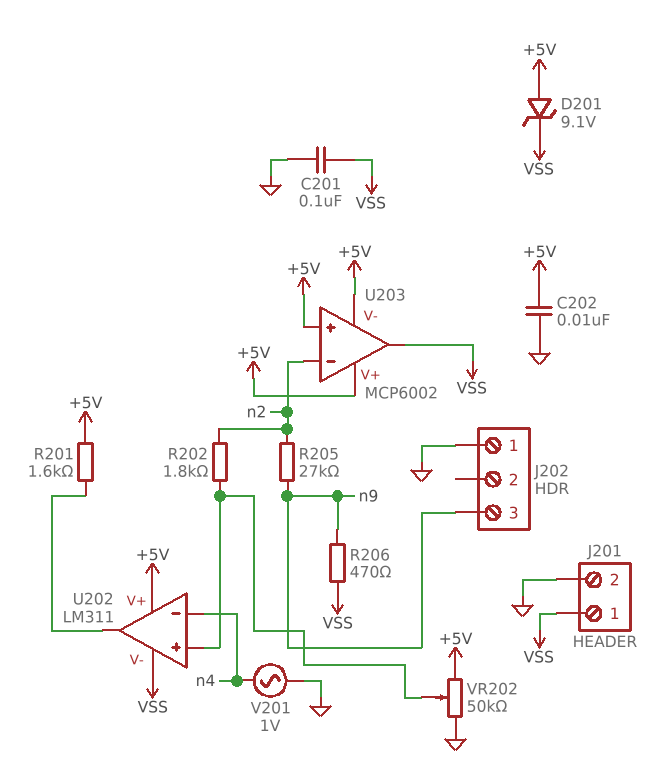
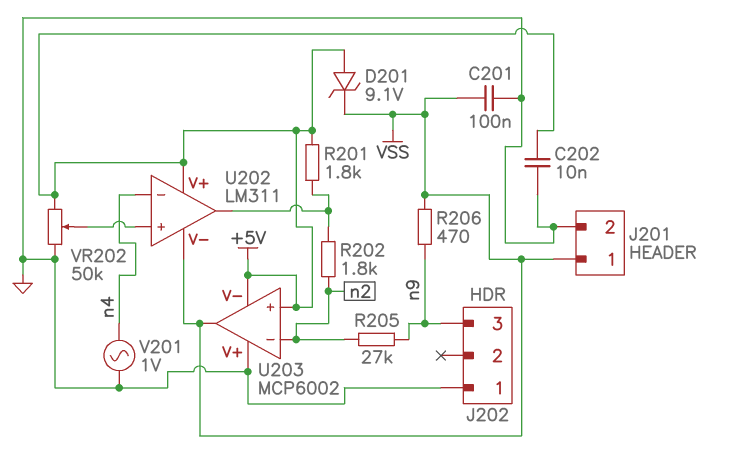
R201: 1.6k (+5V, U202/out) -> 1.8k (+5V, U202/out)
R202: 1.8k (U202/in+, n2) -> 1.8k (U202/out, n2)
U203 pin V+: +5V -> GND

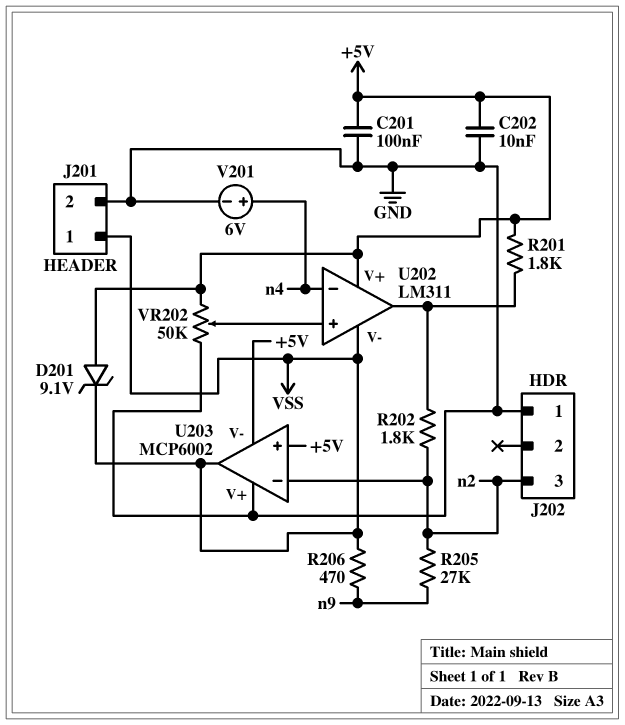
C201: 100nF (GND, VSS) -> 100nF (+5V, GND)
J202 pin 3: n9 -> n2
V201: AC 1V (GND, n4) -> 6V (plus n4, minus GND)

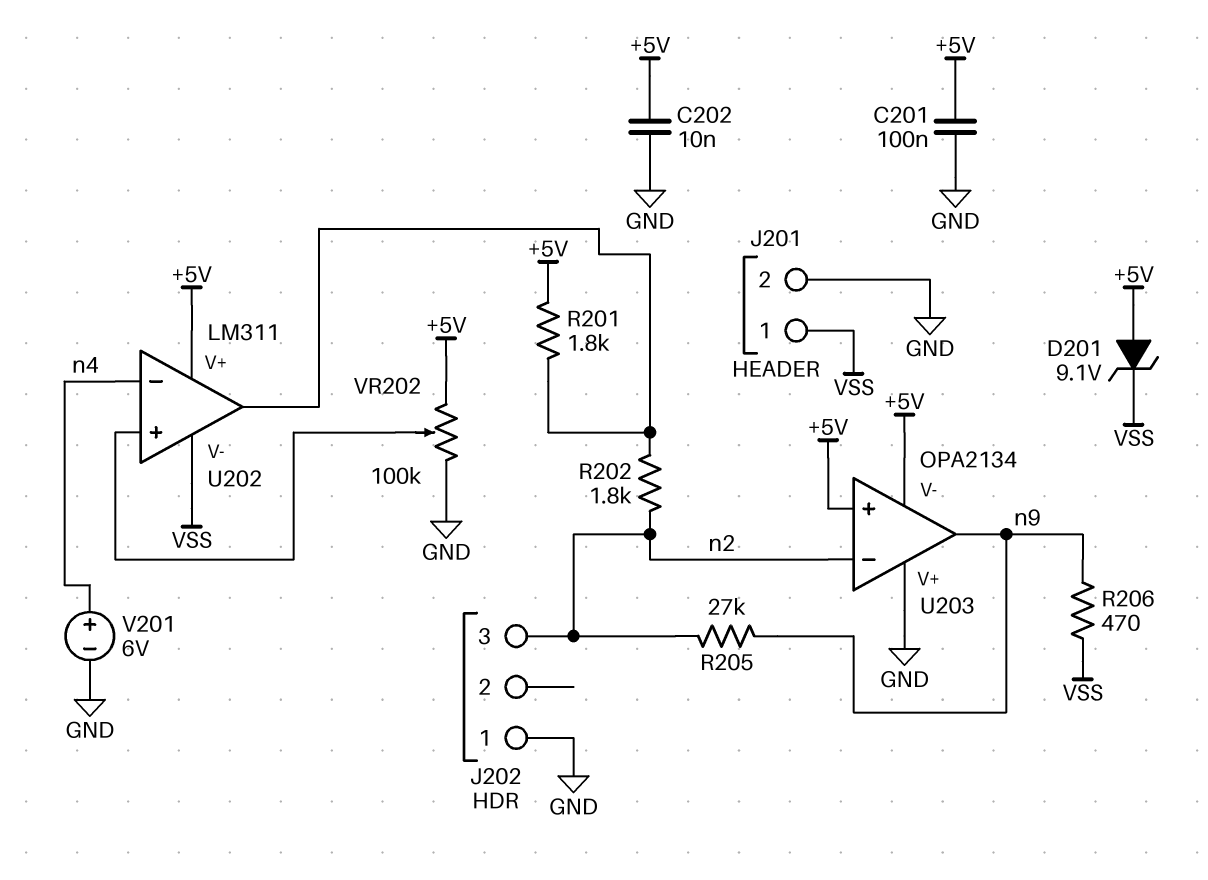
U203: MCP6002 -> OPA2134
U203 pin out: VSS -> n9
VR202: 50k (+5V, GND, wiper U202/in+) -> 100k (+5V, GND, wiper U202/in+)

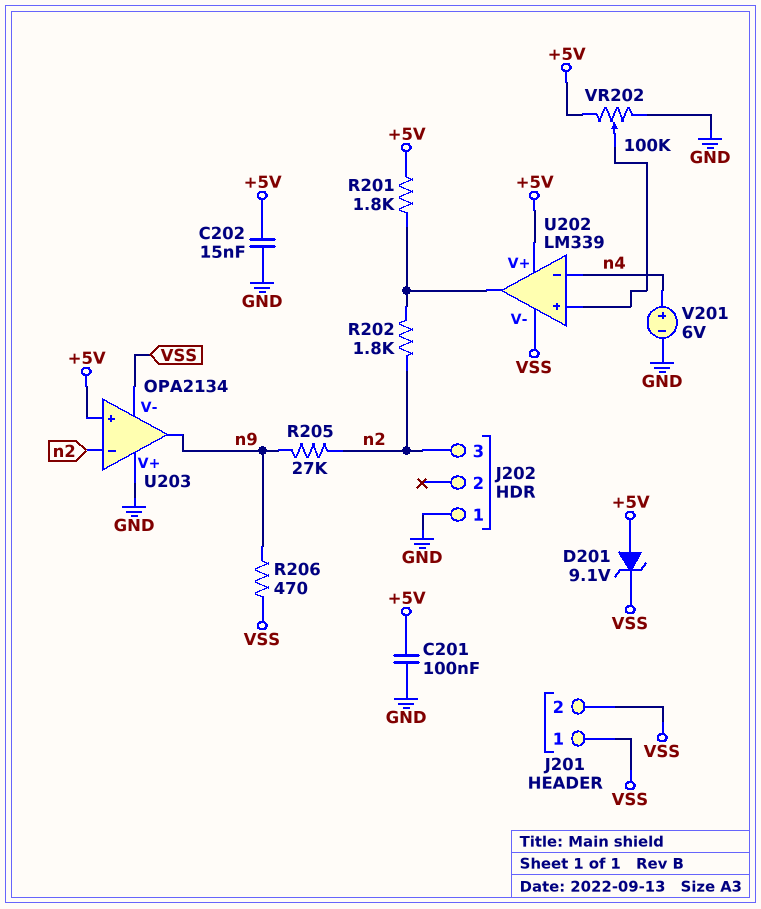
C202: 10nF (+5V, GND) -> 15nF (+5V, GND)
J201 pin 2: GND -> VSS
U202: LM311 -> LM339
U203 pin V-: +5V -> VSS

